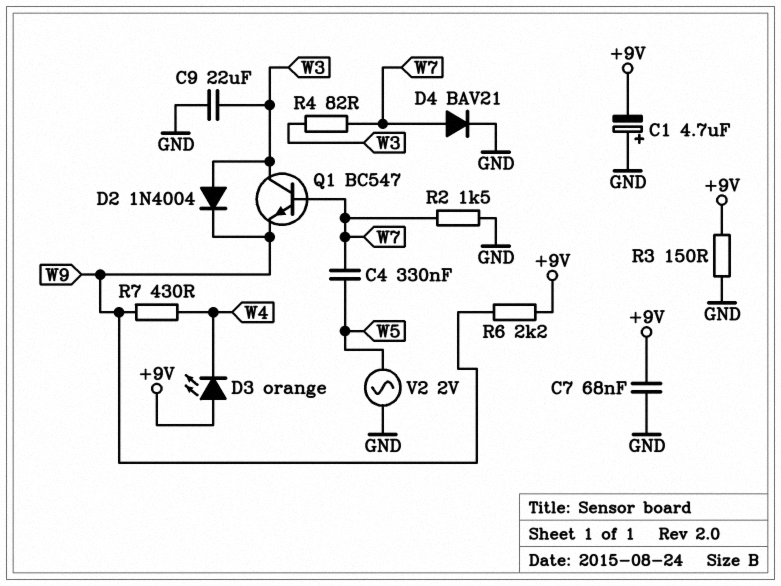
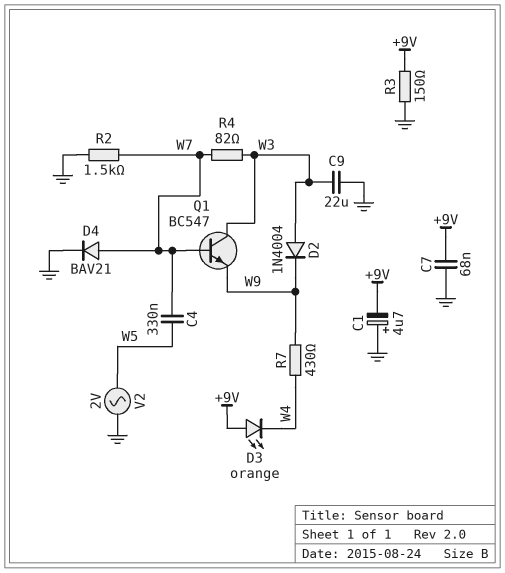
R6: 2.2k (+9V, W9) -> none

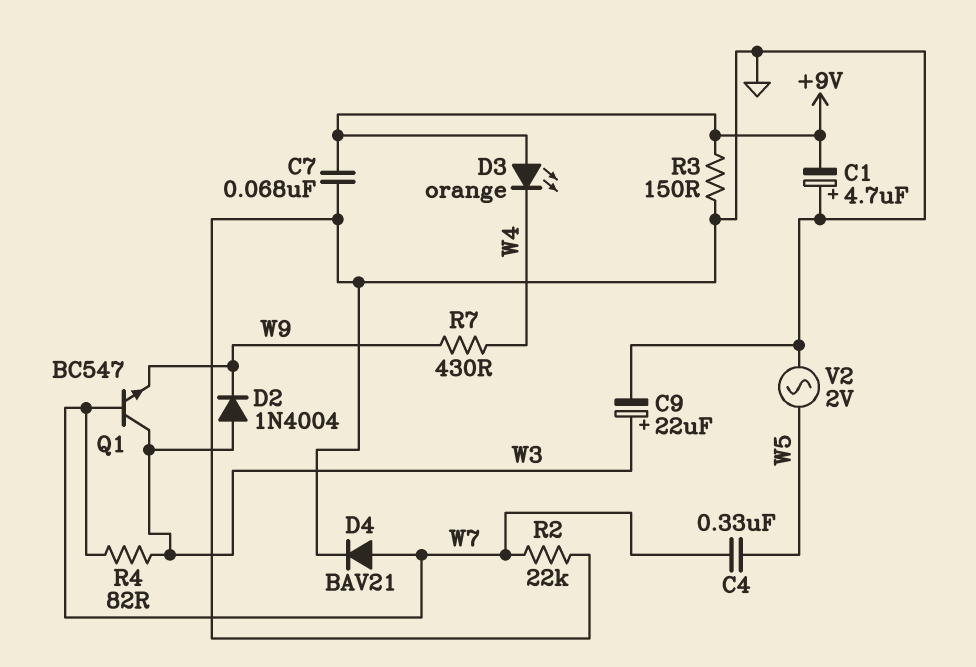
C9: 22uF (GND, W3) -> 22uF (plus W3, minus GND)
R2: 1.5k (GND, W7) -> 22k (GND, W7)

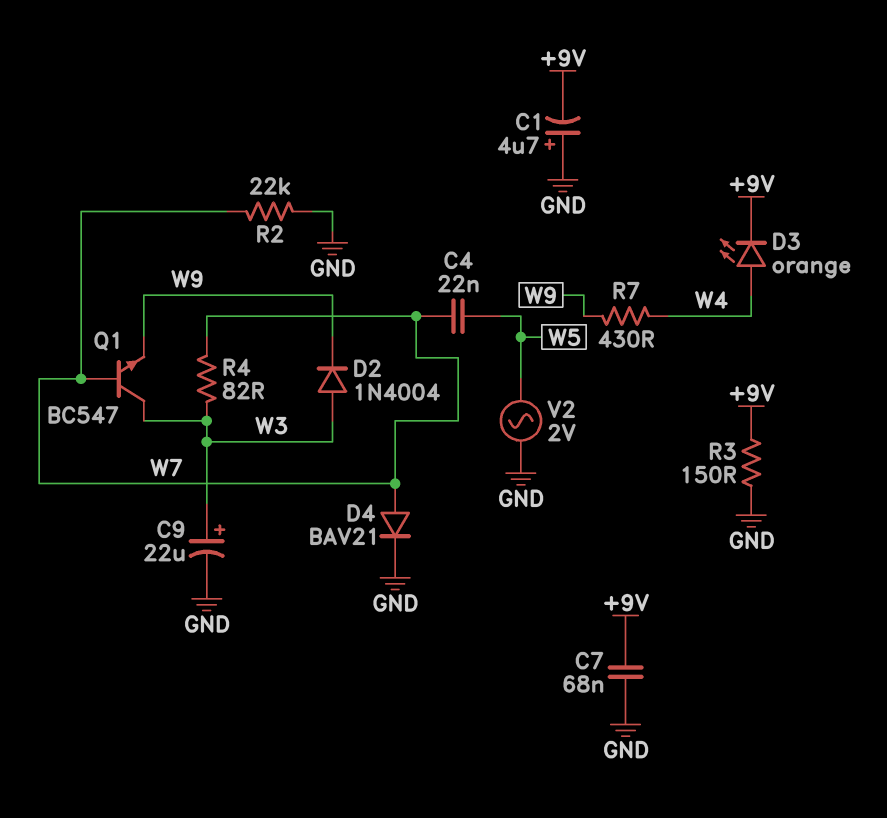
C4: 330nF (W5, W7) -> 22nF (W5, W7)
D3: LED orange (A +9V, K W4) -> LED orange (A W4, K +9V)

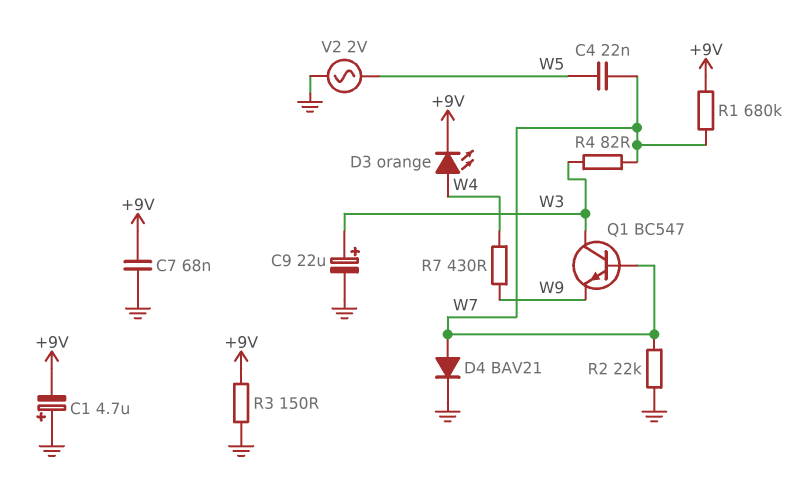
D2: diode 1N4004 (A W3, K W9) -> none
R1: none -> 680k (+9V, W7)

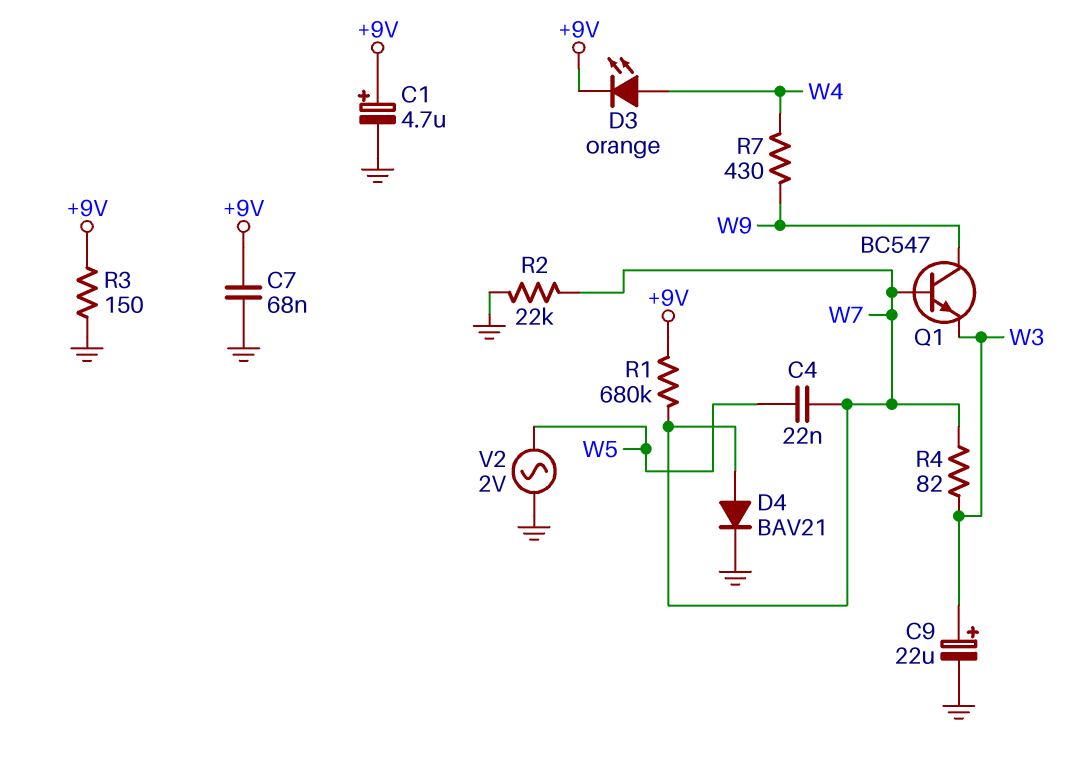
C1: 4.7uF (plus GND, minus +9V) -> 4.7uF (plus +9V, minus GND)
Q1: NPN BC547 (B W7, C W3, E W9) -> NPN BC547 (B W7, C W9, E W3)

